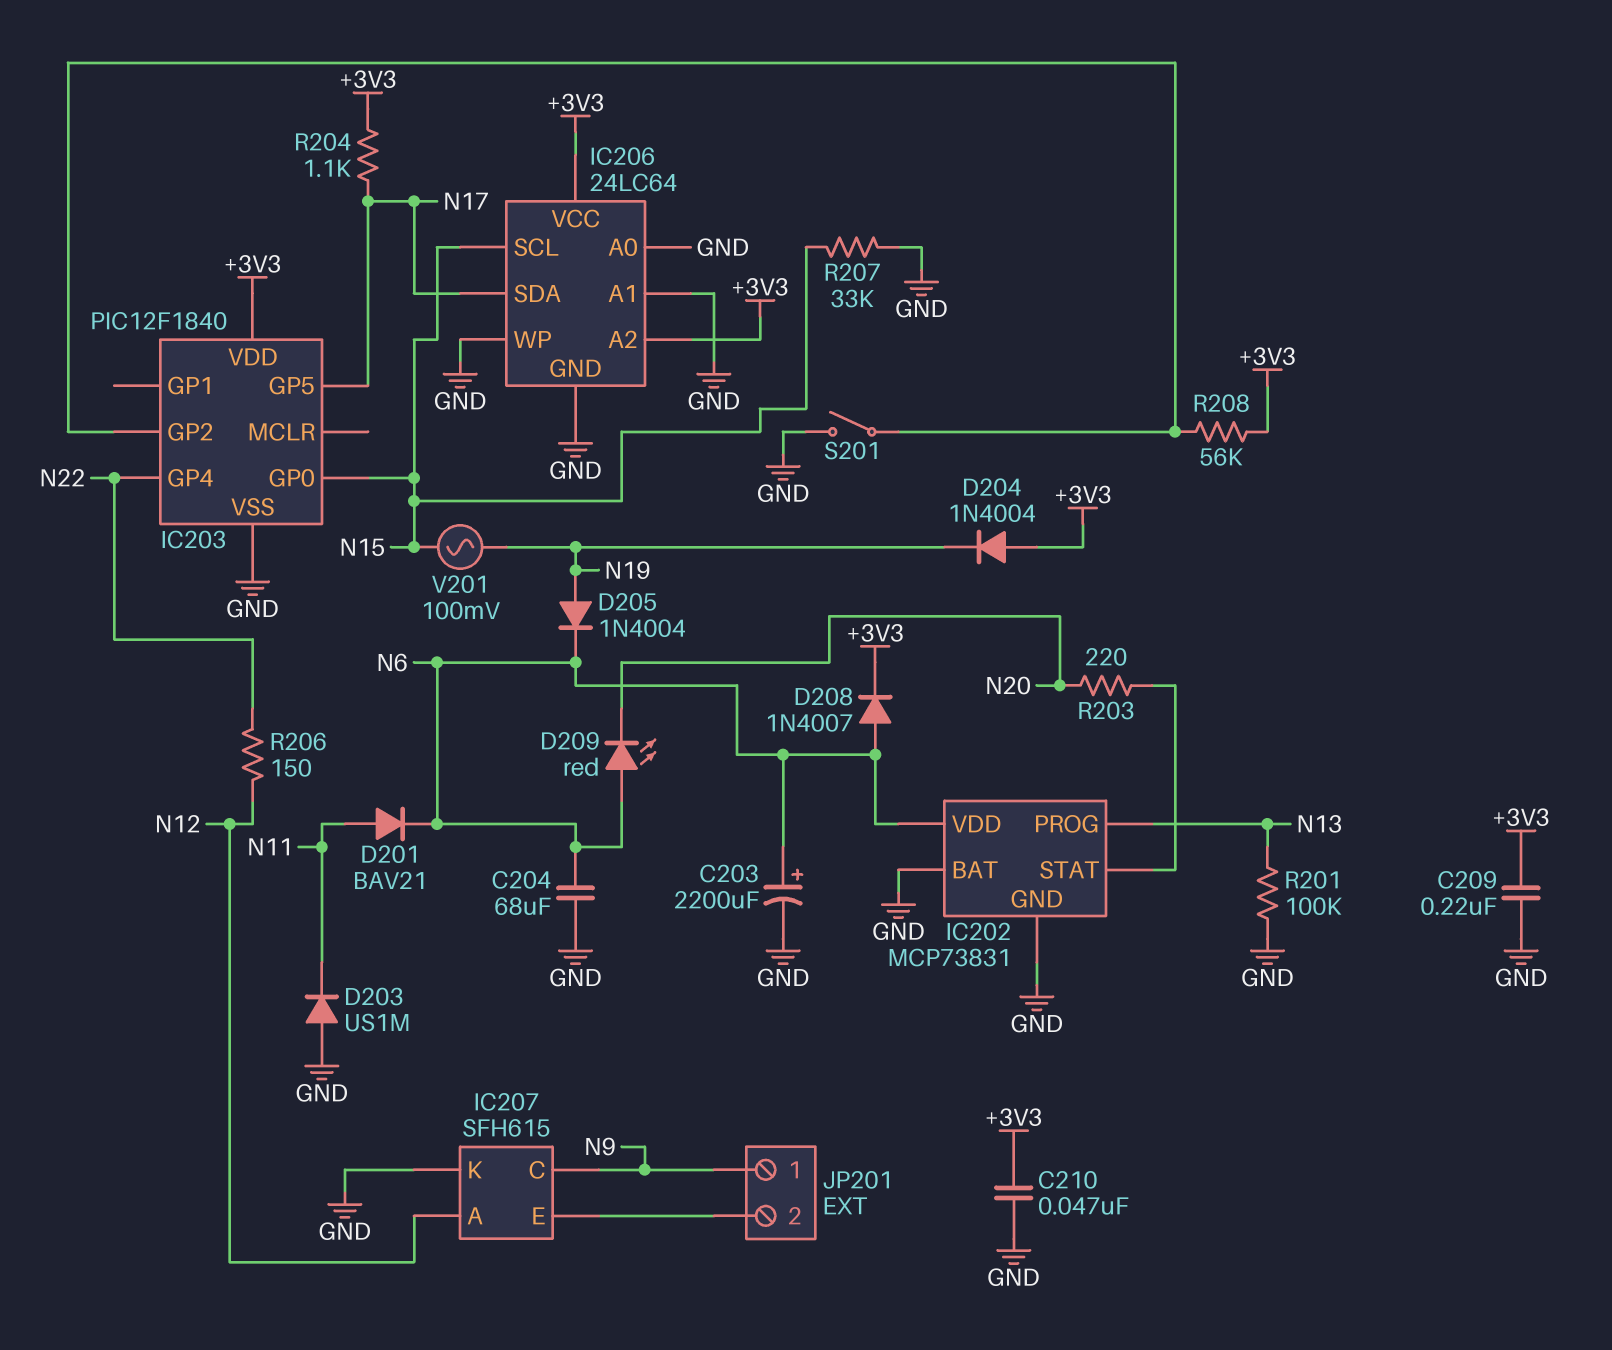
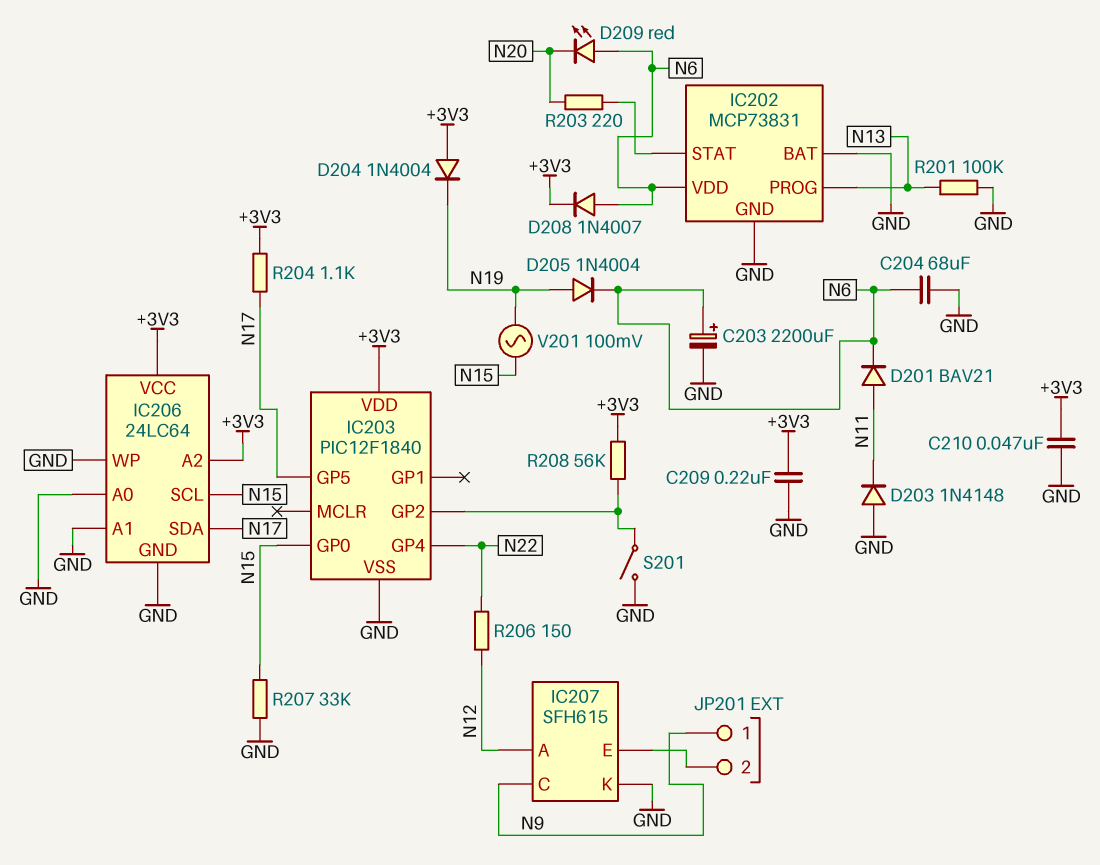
D203: diode US1M (A GND, K N11) -> diode 1N4148 (A GND, K N11)

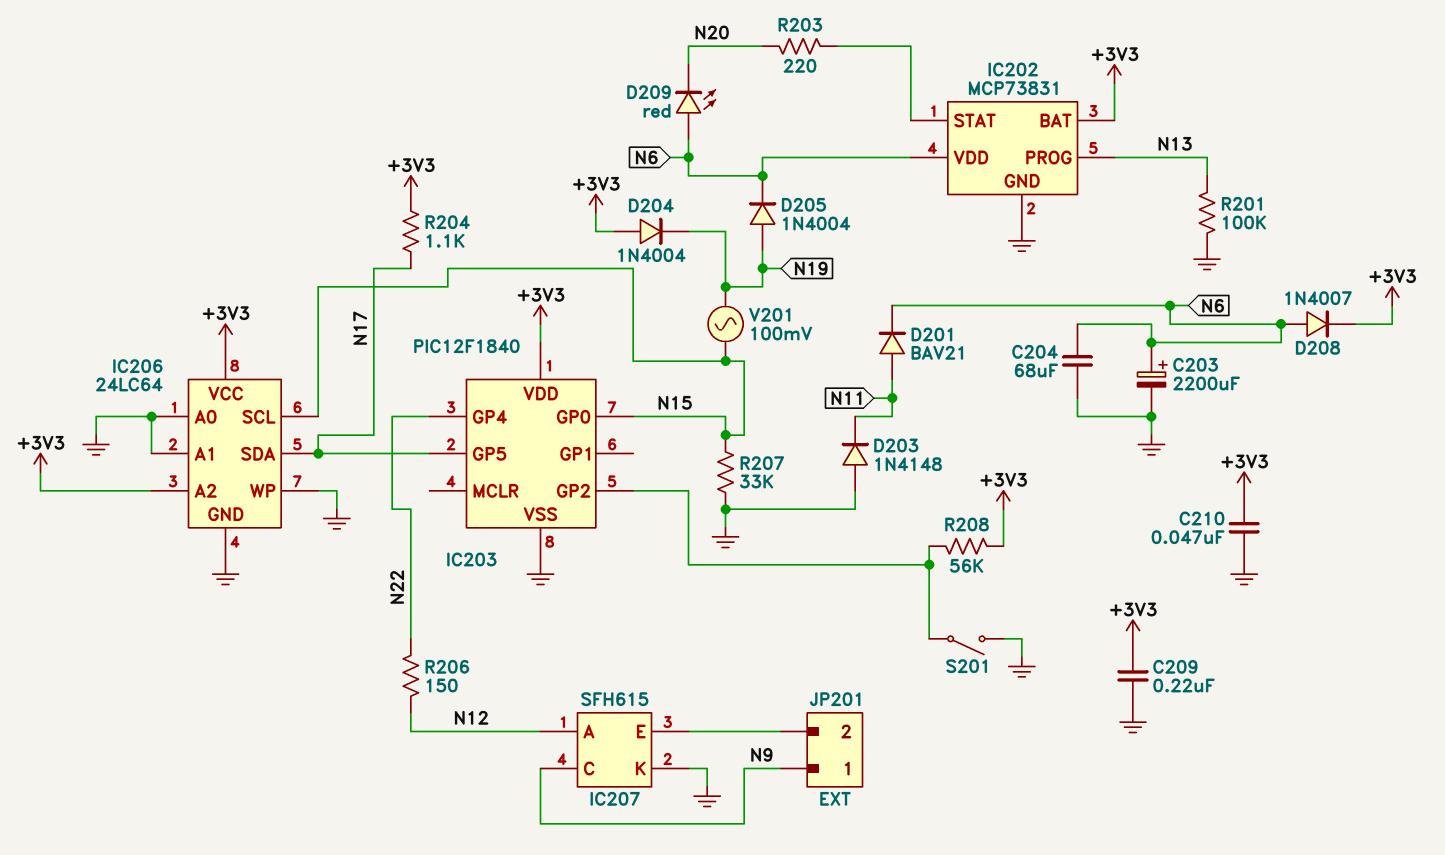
IC202 pin BAT: GND -> +3V3

